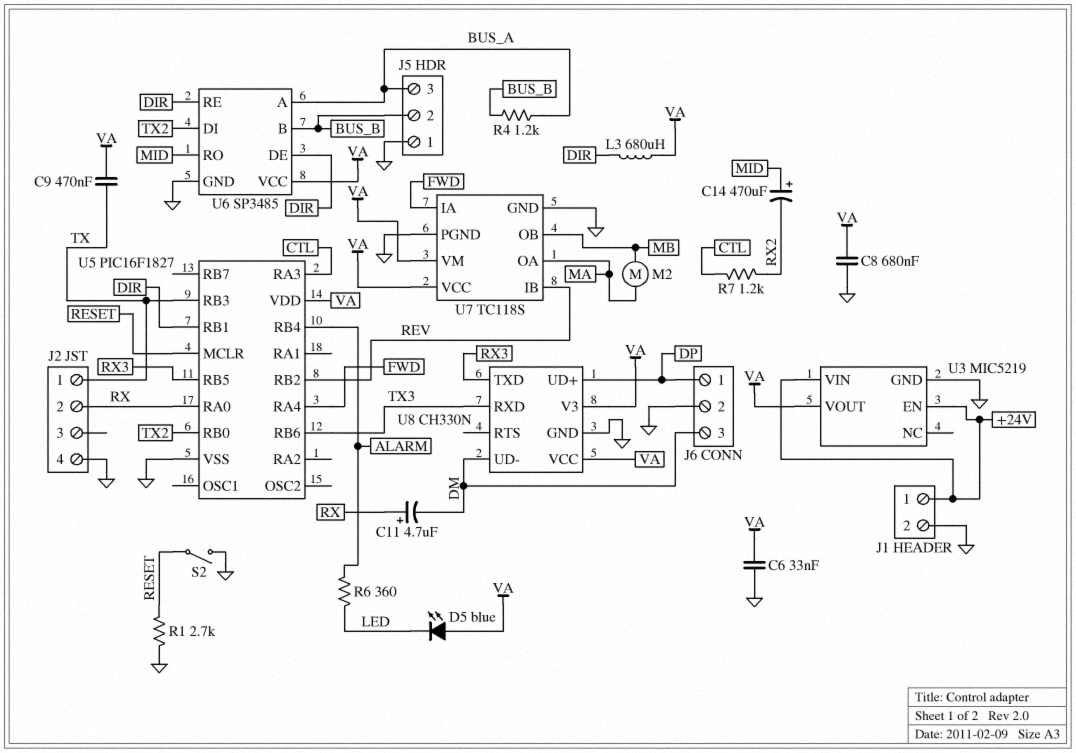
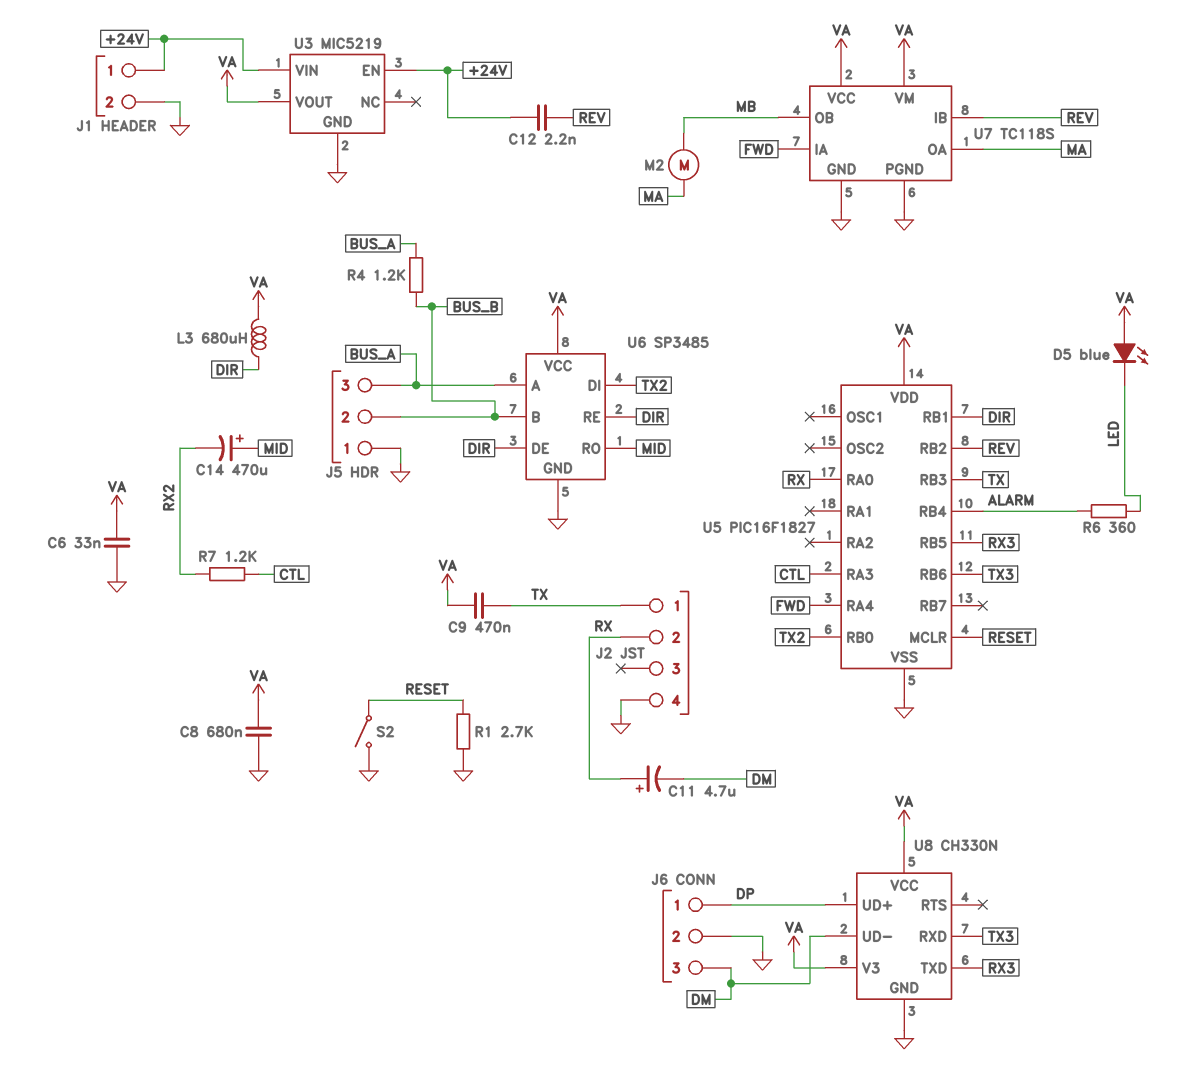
C12: none -> 2.2nF (+24V, REV)

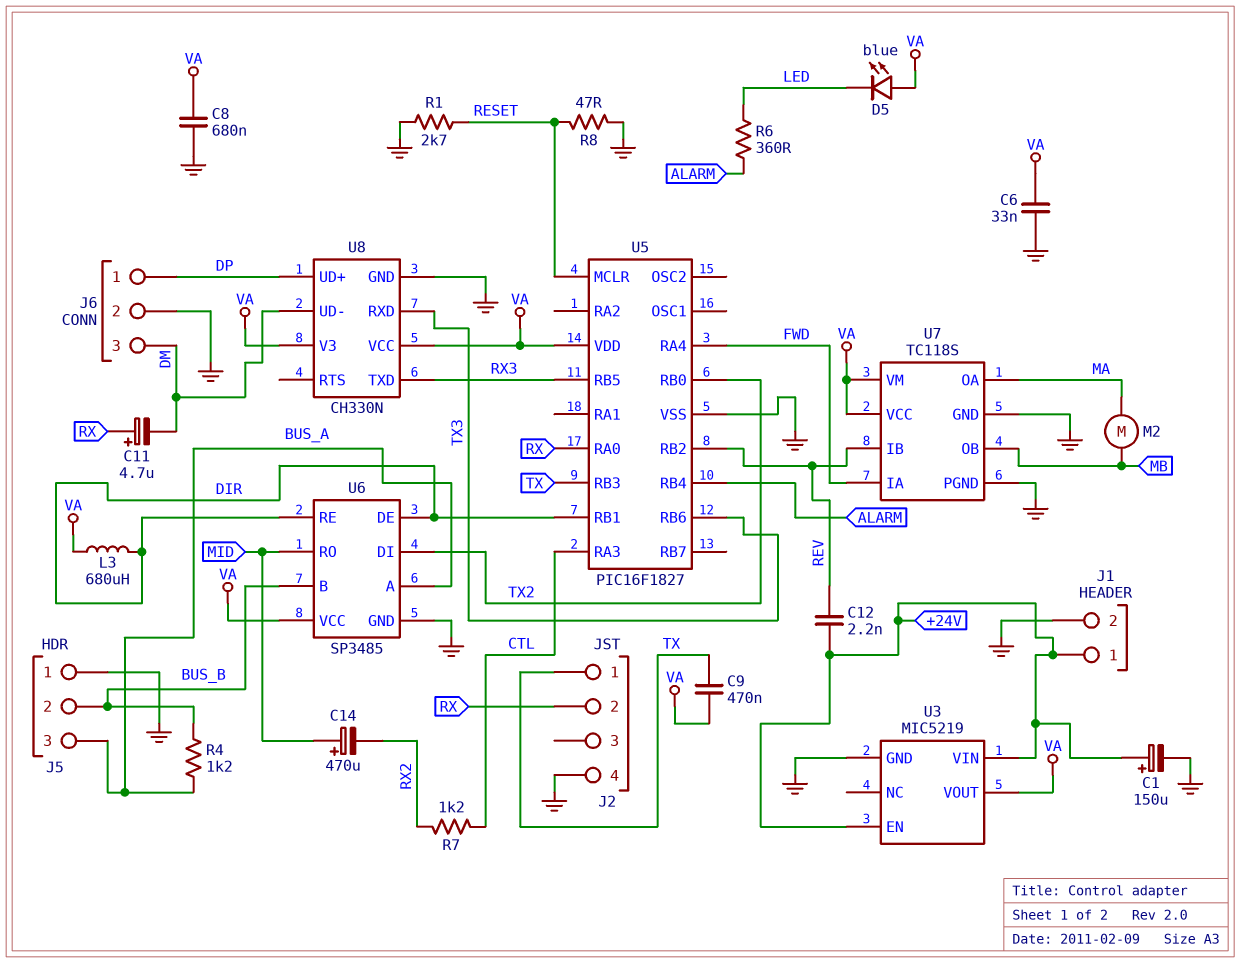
C1: none -> 150uF (plus +24V, minus GND)
R8: none -> 47 (GND, RESET)
S2: switch (GND, RESET) -> none

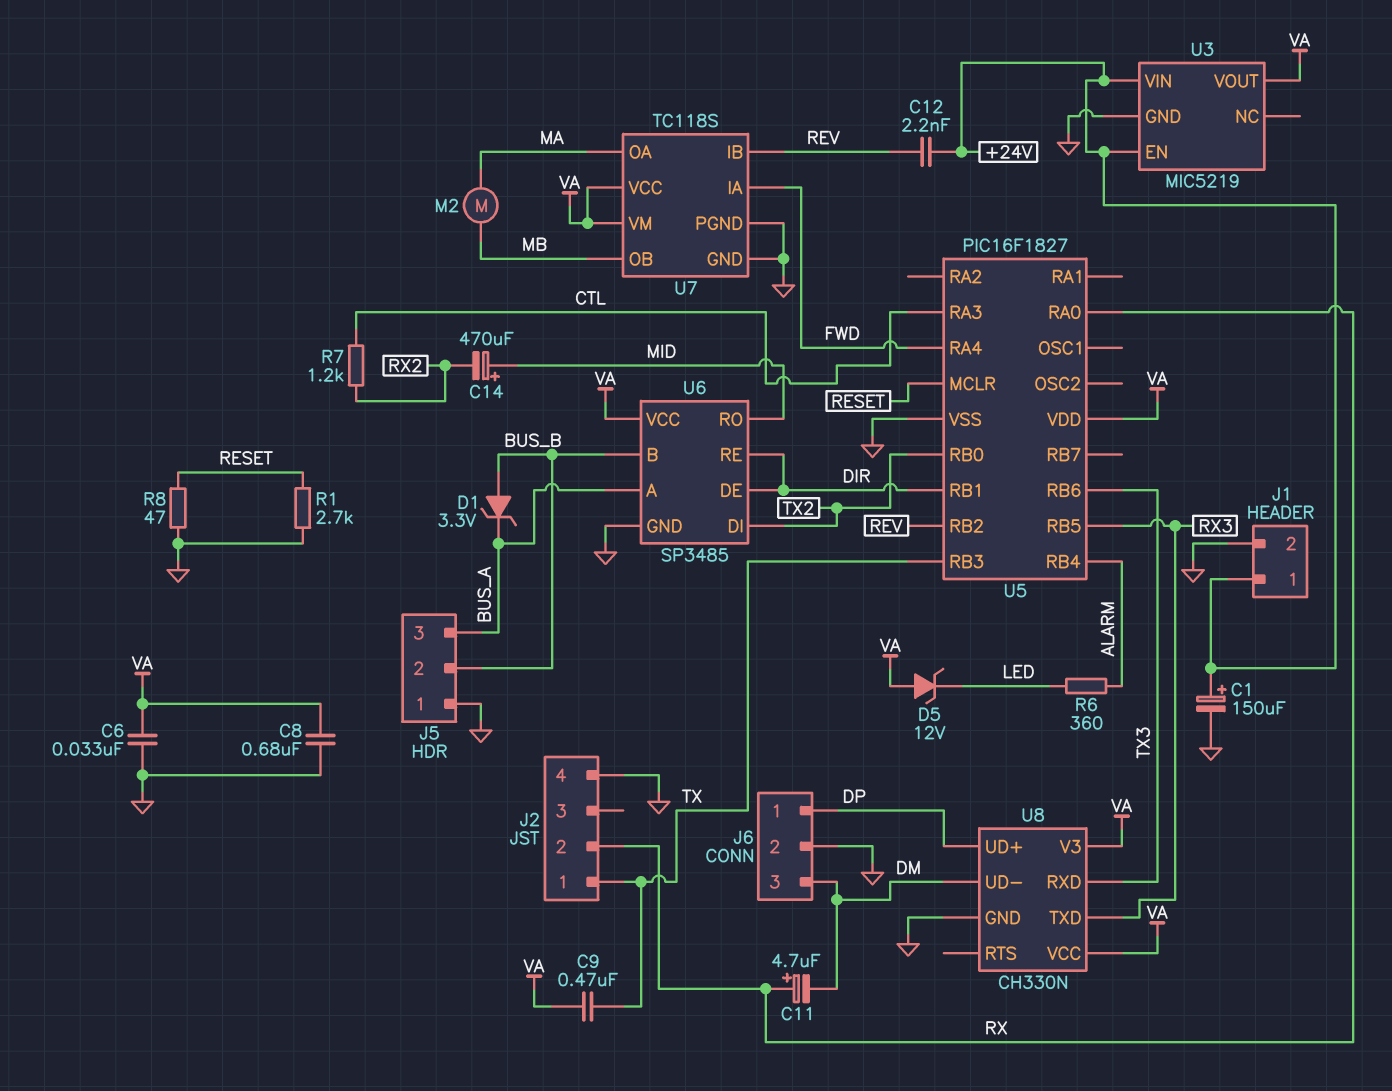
D1: none -> zener 3.3V (A BUS_B, K BUS_A)
D5: LED blue (A VA, K LED) -> zener 12V (A VA, K LED)
L3: 680uH (DIR, VA) -> none
R4: 1.2k (BUS_A, BUS_B) -> none

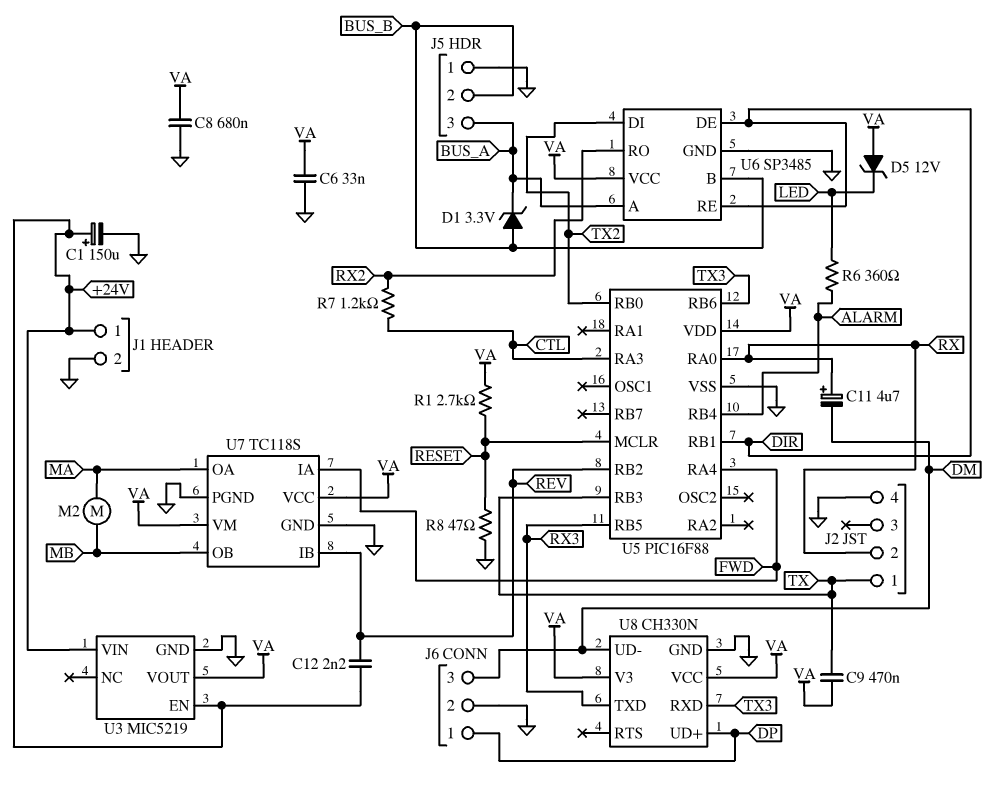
C14: 470uF (plus MID, minus RX2) -> none
R1: 2.7k (GND, RESET) -> 2.7k (RESET, VA)
U5: PIC16F1827 -> PIC16F88
U6 pin RO: MID -> RX2

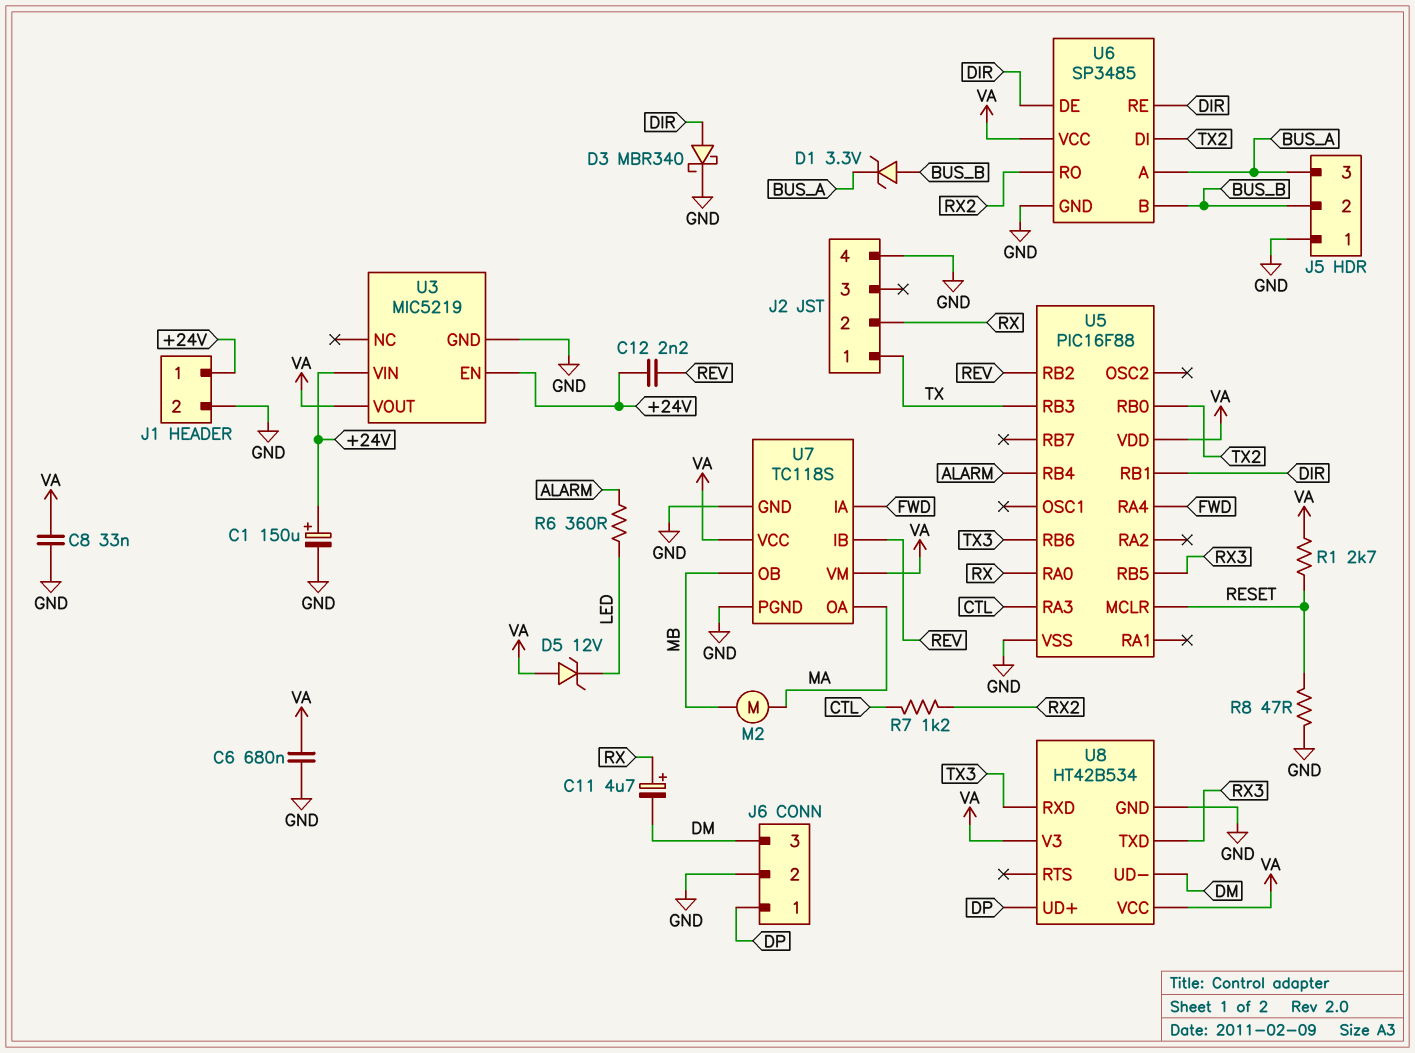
C6: 33nF (GND, VA) -> 680nF (GND, VA)
C8: 680nF (GND, VA) -> 33nF (GND, VA)
C9: 470nF (TX, VA) -> none
D3: none -> schottky MBR340 (A DIR, K GND)
U8: CH330N -> HT42B534

